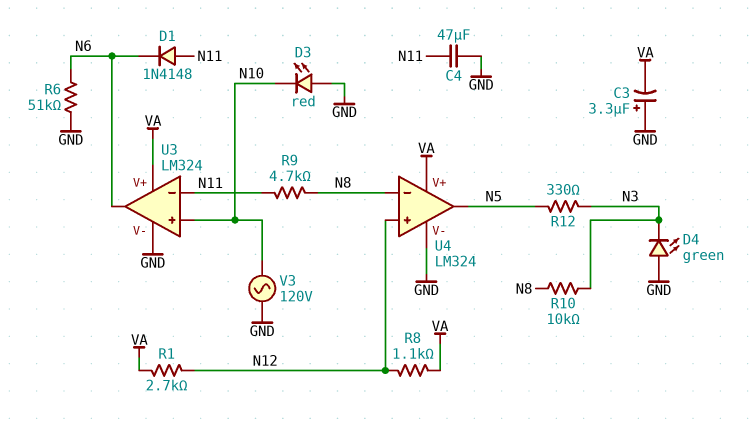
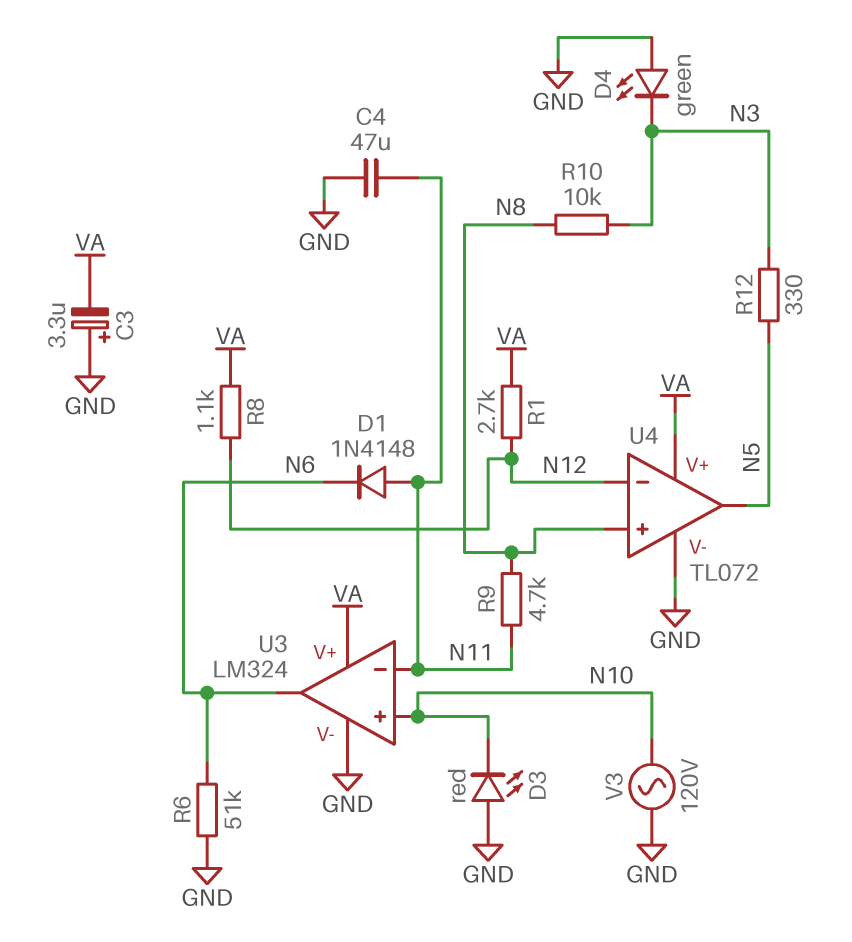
U4: LM324 -> TL072
U4 pin in+: N12 -> N8
U4 pin in-: N8 -> N12

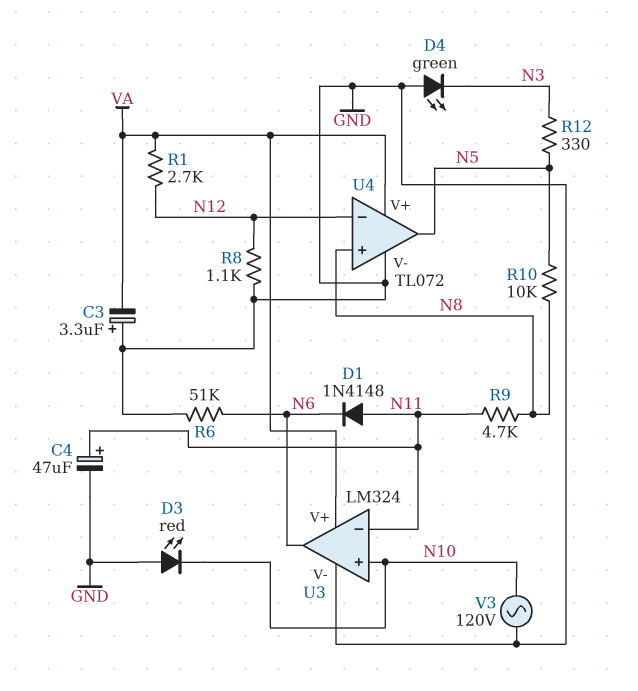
C4: 47uF (GND, N11) -> 47uF (plus N11, minus GND)
R8: 1.1k (N12, VA) -> 1.1k (GND, N12)
R10: 10k (N3, N8) -> 10k (N5, N8)

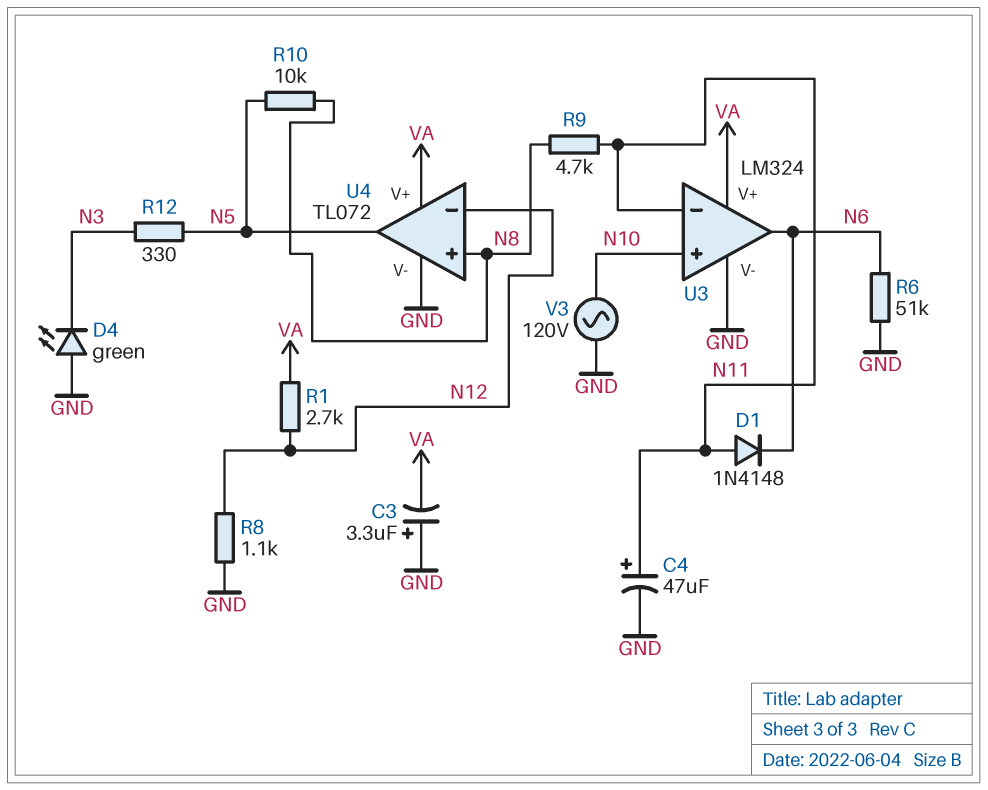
D3: LED red (A GND, K N10) -> none

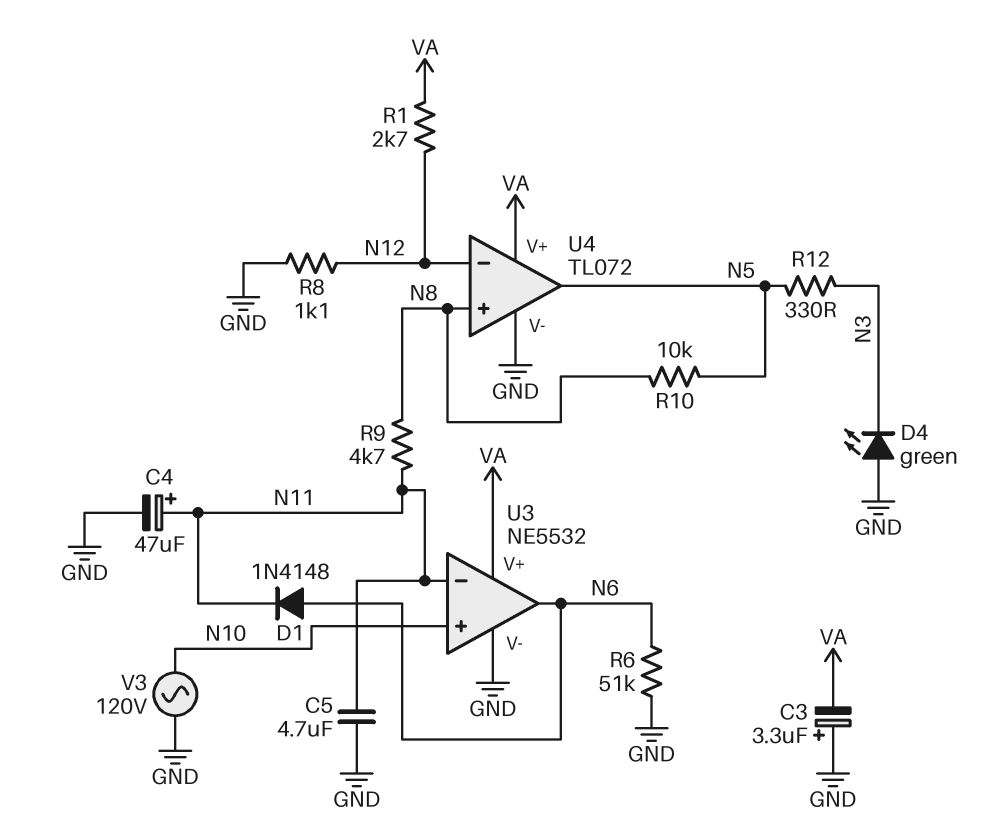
C5: none -> 4.7uF (GND, N11)
D1: diode 1N4148 (A N11, K N6) -> diode 1N4148 (A N6, K N11)
U3: LM324 -> NE5532

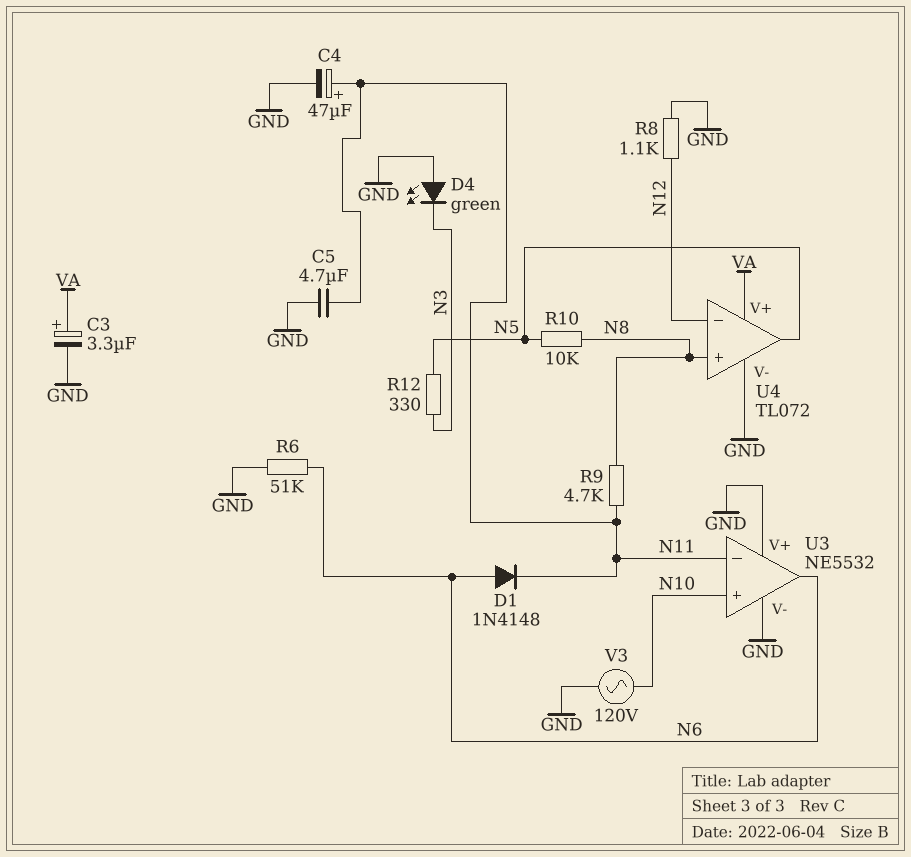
C3: 3.3uF (plus GND, minus VA) -> 3.3uF (plus VA, minus GND)
R1: 2.7k (N12, VA) -> none
U3 pin V+: VA -> GND

